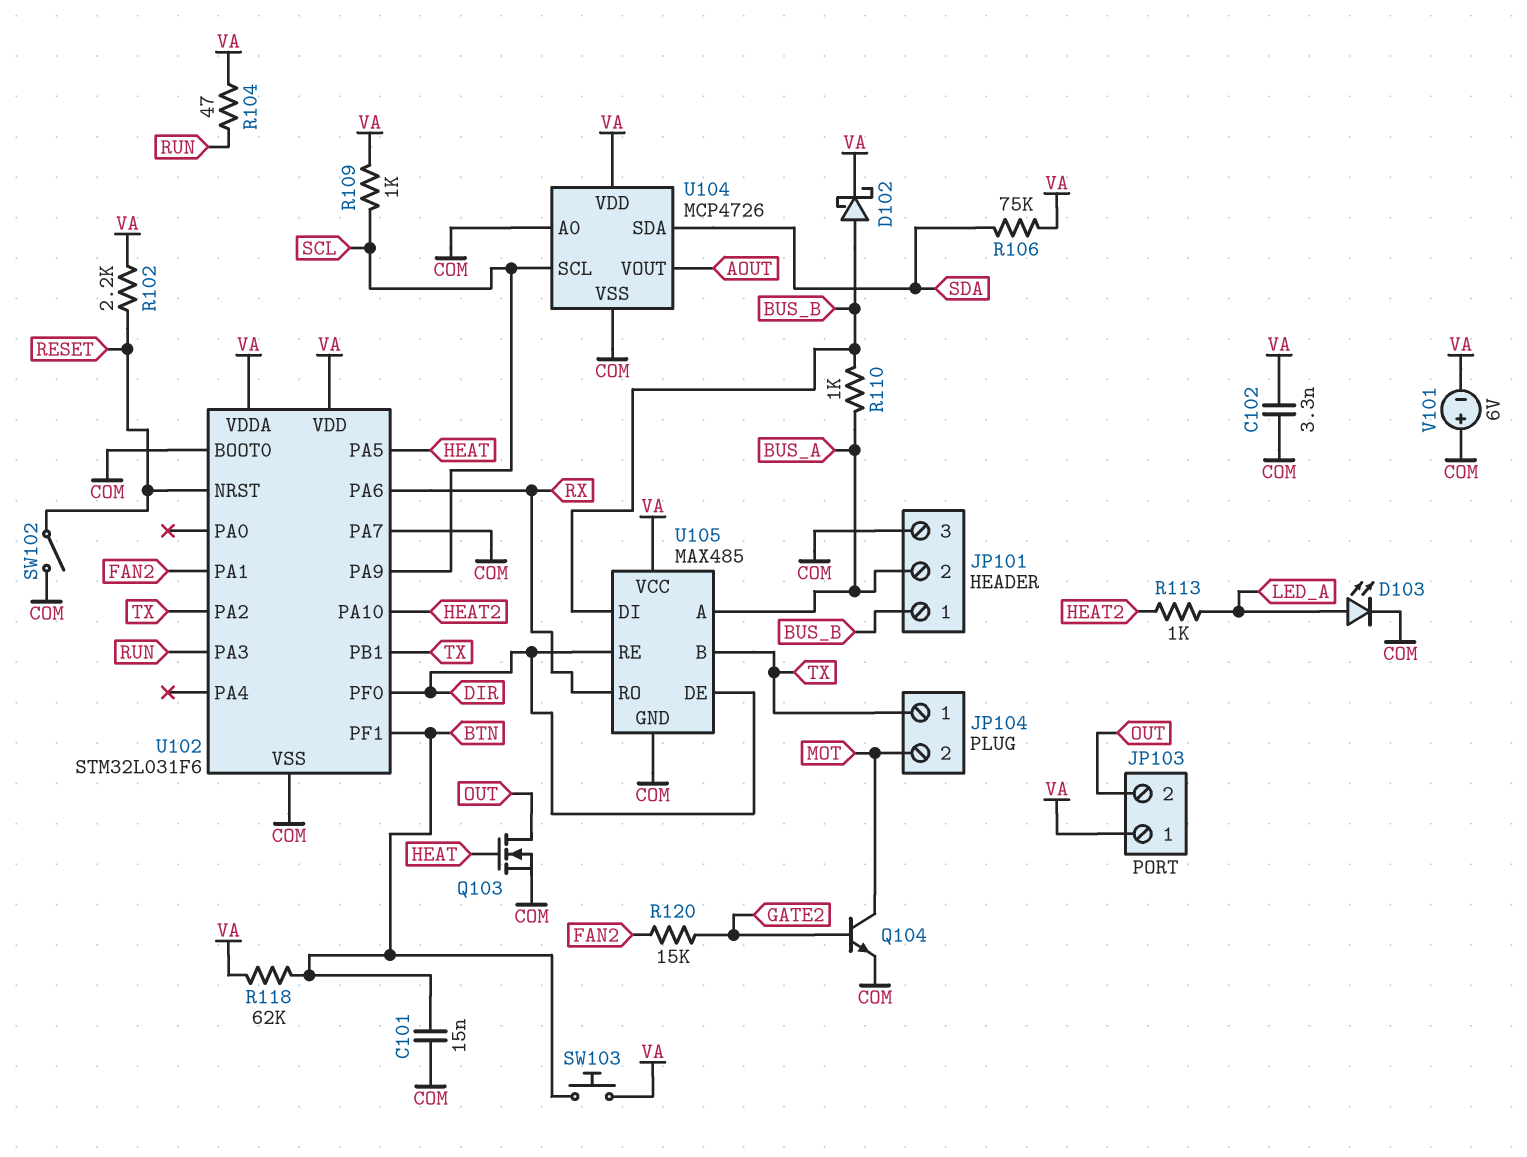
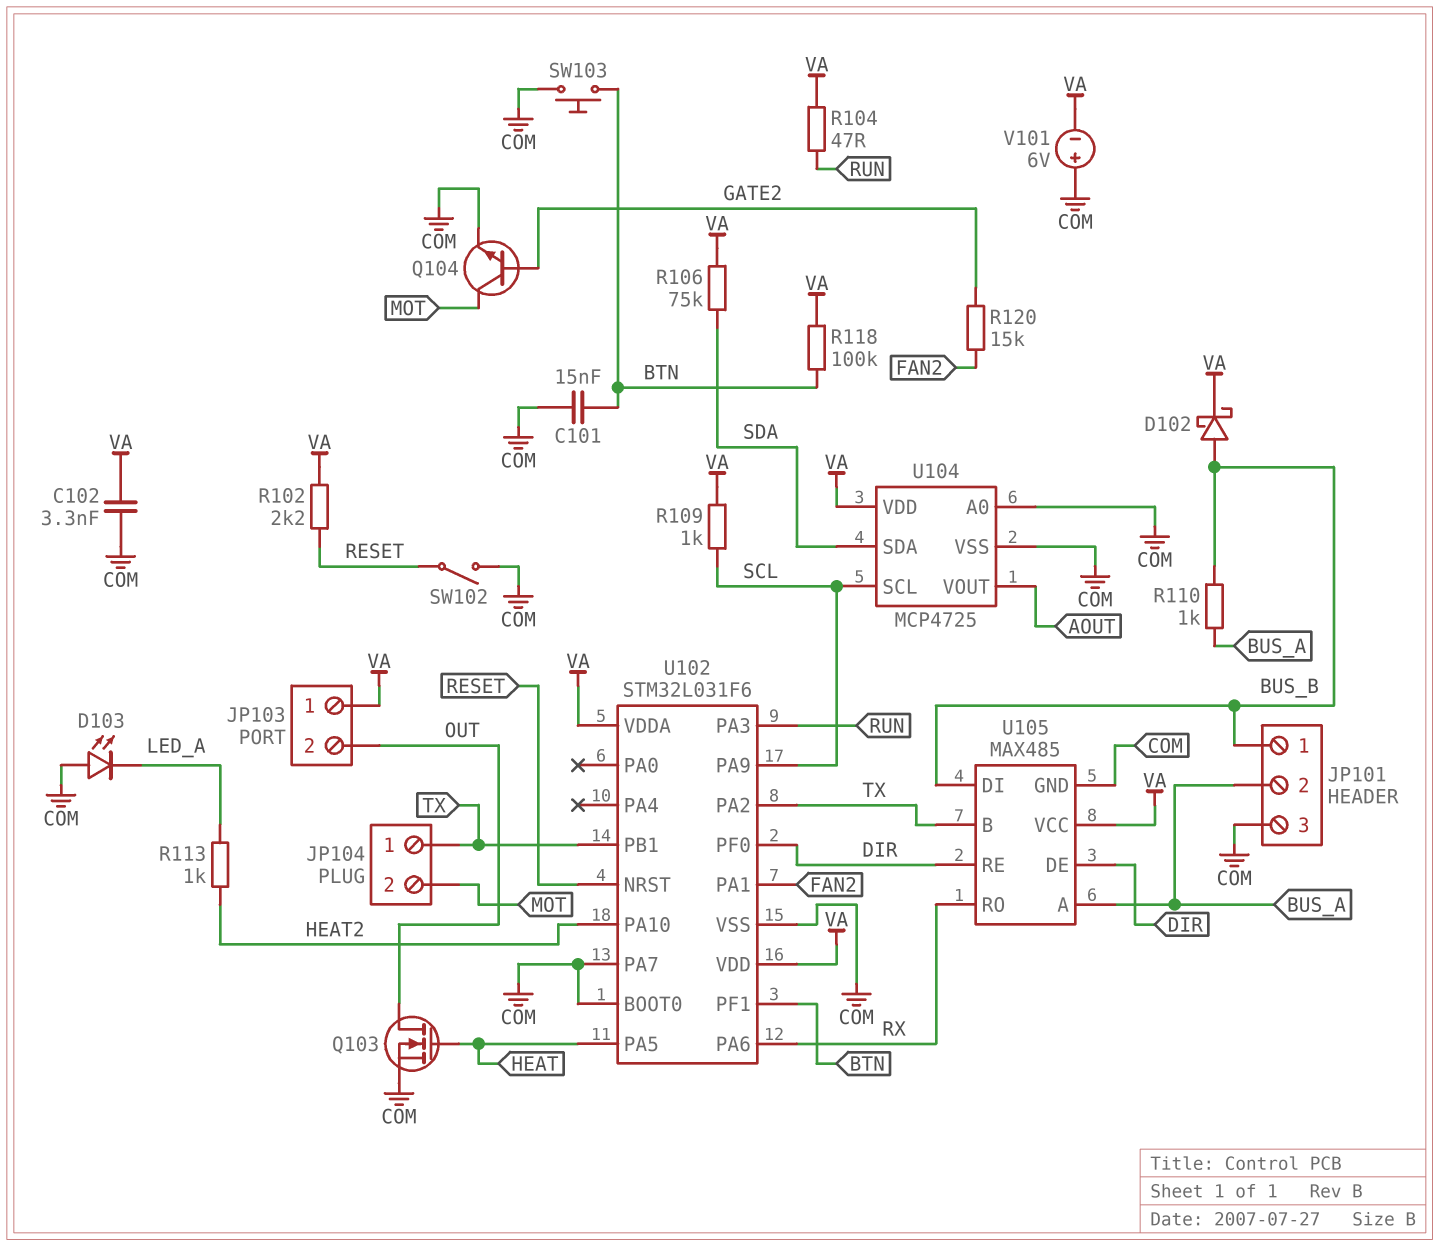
D103: LED (A LED_A, K COM) -> LED (A COM, K LED_A)
R118: 62k (BTN, VA) -> 100k (BTN, VA)
SW103: button (BTN, VA) -> button (BTN, COM)
U104: MCP4726 -> MCP4725

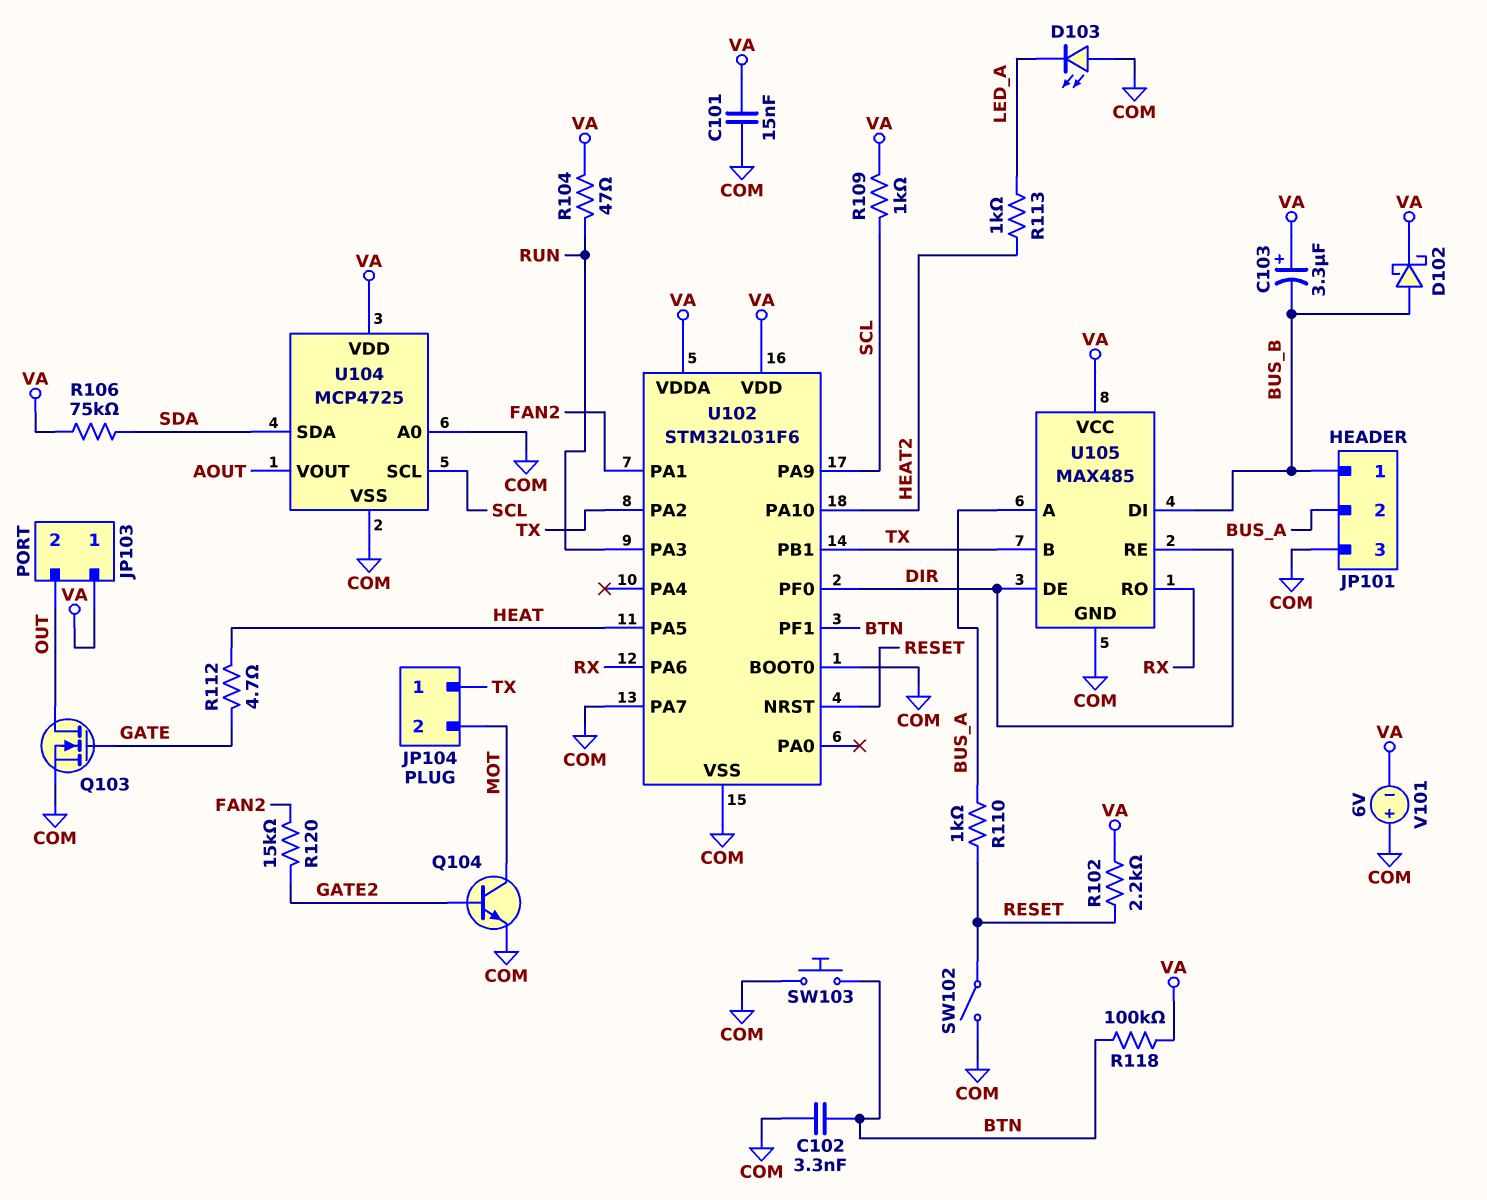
C101: 15nF (BTN, COM) -> 15nF (COM, VA)
C102: 3.3nF (COM, VA) -> 3.3nF (BTN, COM)
C103: none -> 3.3uF (plus VA, minus BUS_B)
Q103: NMOS (G HEAT, D OUT, S COM) -> NMOS (G GATE, D OUT, S COM)
R110: 1k (BUS_A, BUS_B) -> 1k (BUS_A, RESET)
R112: none -> 4.7 (GATE, HEAT)

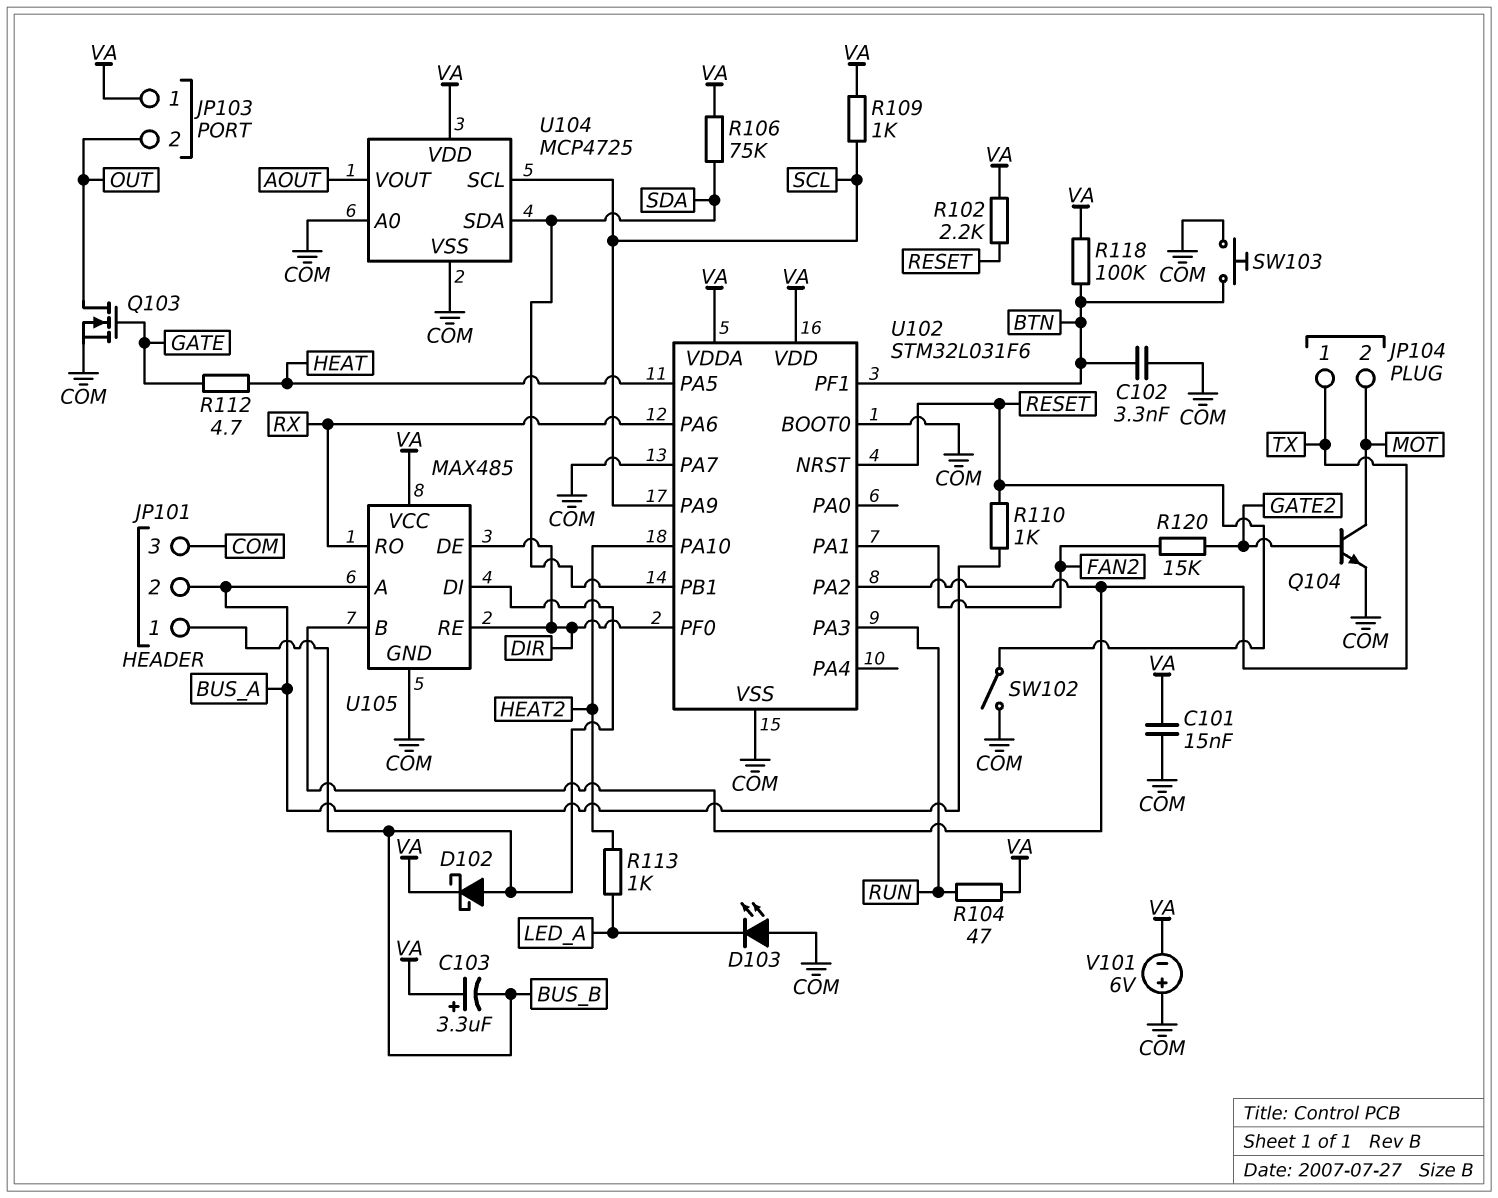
U102 pin PB1: TX -> SDA

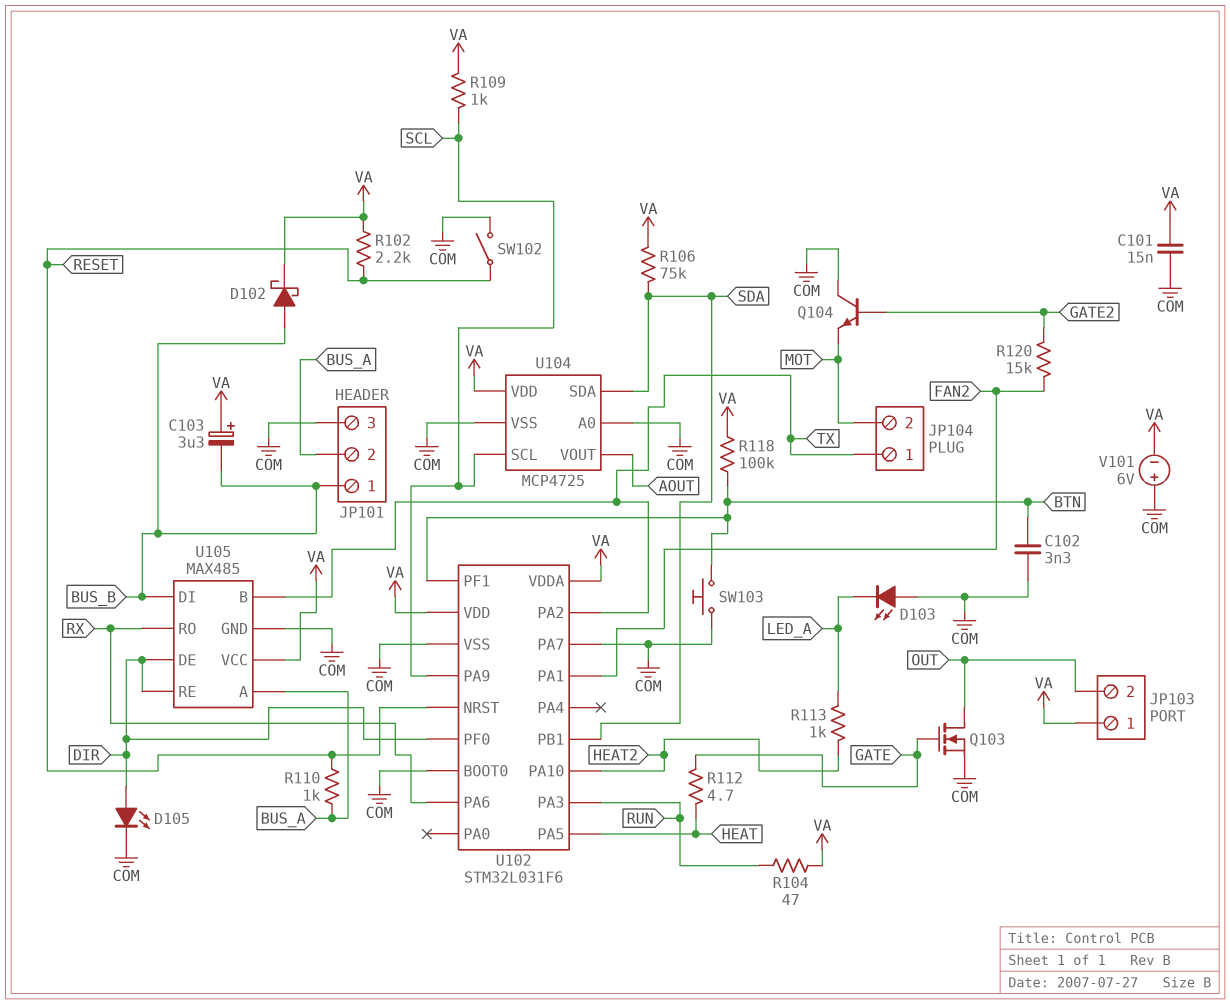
D105: none -> LED (A DIR, K COM)
Q104: NPN (B GATE2, C MOT, E COM) -> NPN (B GATE2, C COM, E MOT)

